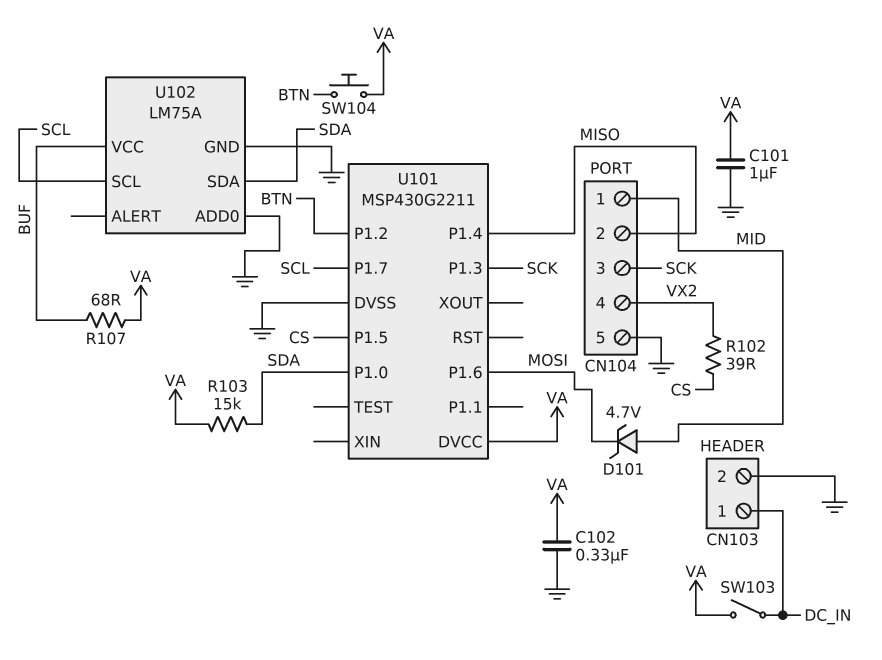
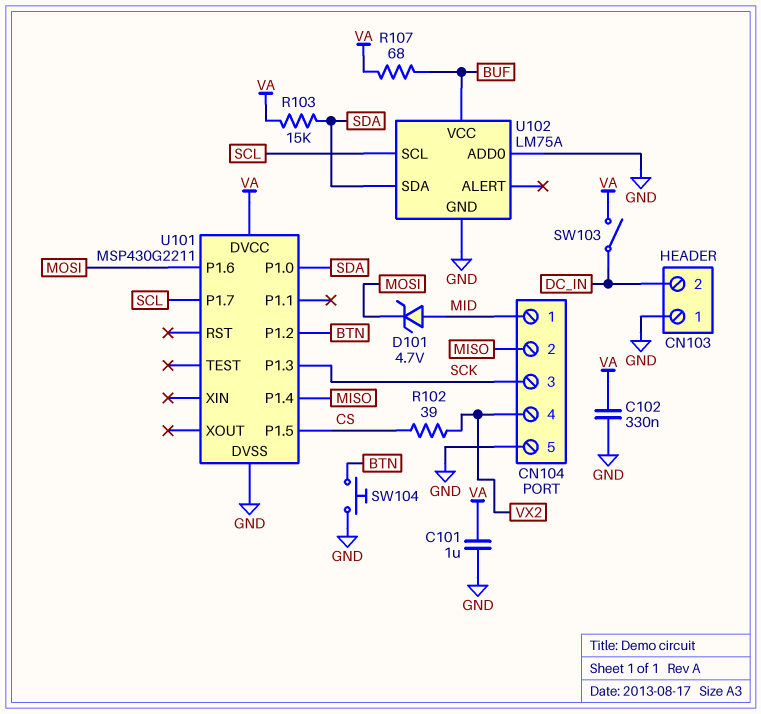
CN103 pin 1: DC_IN -> GND
CN103 pin 2: GND -> DC_IN
SW104: button (BTN, VA) -> button (BTN, GND)

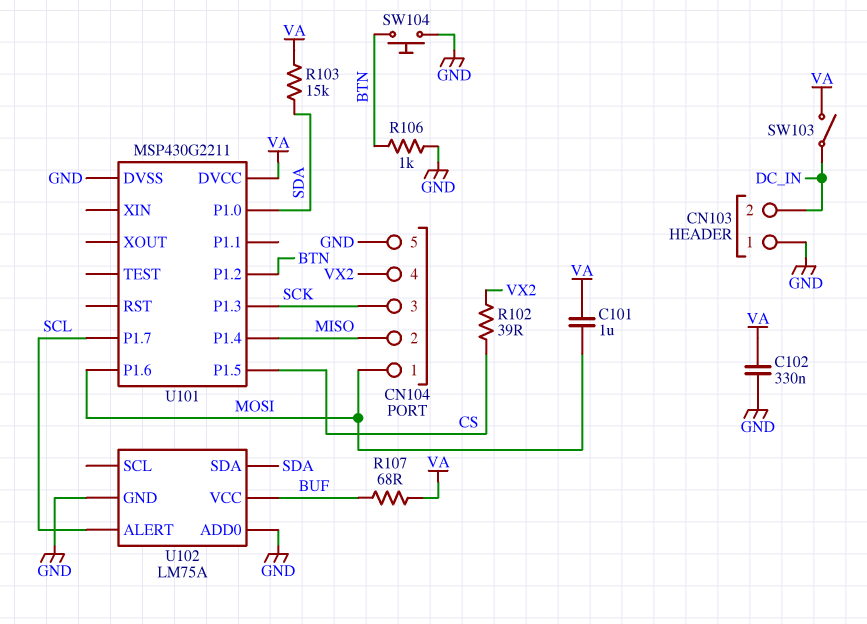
C101: 1uF (GND, VA) -> 1uF (MOSI, VA)
CN104 pin 1: MID -> MOSI
D101: zener 4.7V (A MID, K MOSI) -> none
R106: none -> 1k (BTN, GND)
U102 pin ALERT: none -> SCL
U102 pin SCL: SCL -> none

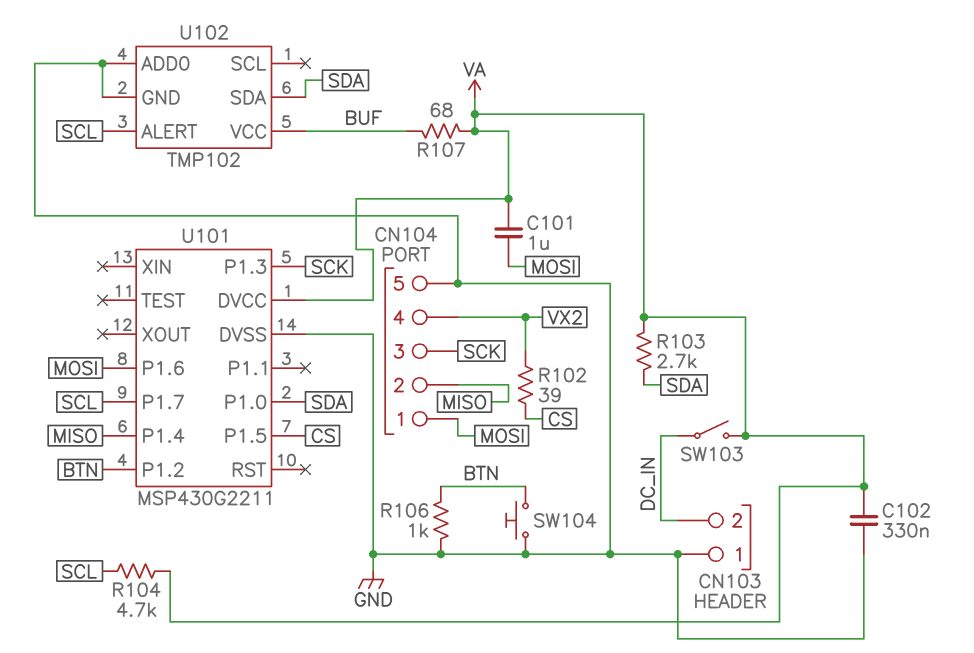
R103: 15k (SDA, VA) -> 2.7k (SDA, VA)
R104: none -> 4.7k (SCL, VA)
U102: LM75A -> TMP102

